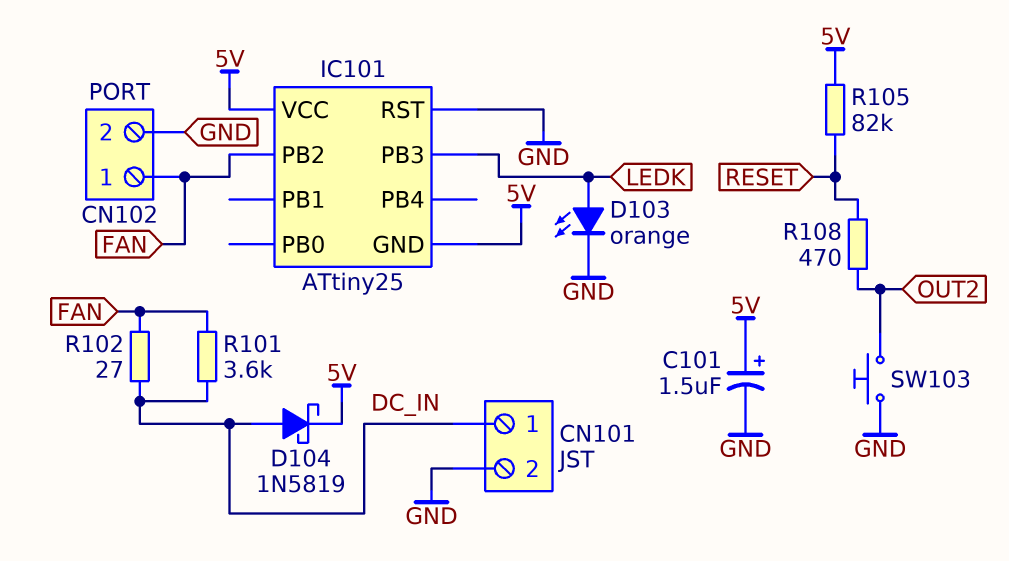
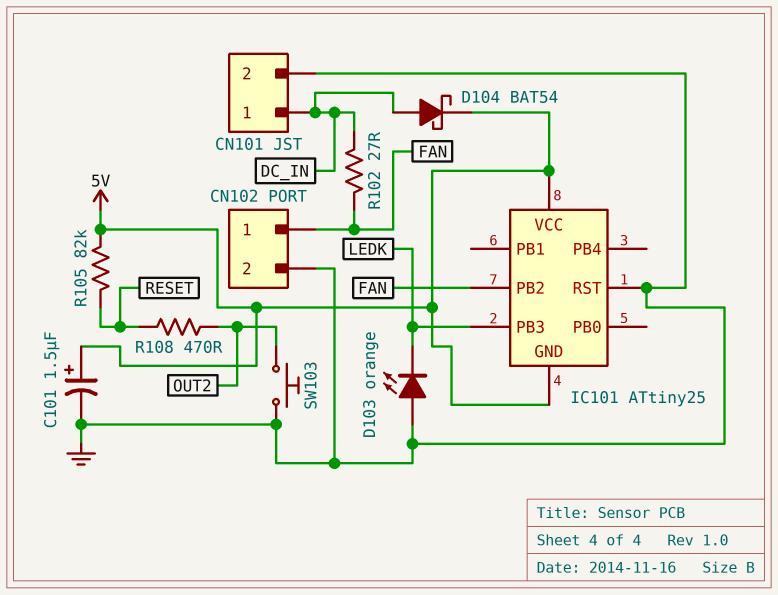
D103: LED orange (A LEDK, K GND) -> LED orange (A GND, K LEDK)
D104: schottky 1N5819 (A DC_IN, K 5V) -> schottky BAT54 (A DC_IN, K 5V)
R101: 3.6k (DC_IN, FAN) -> none

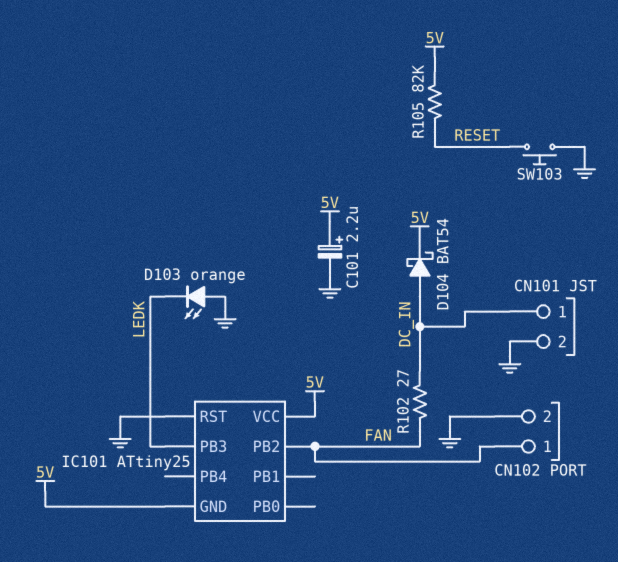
C101: 1.5uF (plus 5V, minus GND) -> 2.2uF (plus 5V, minus GND)
R108: 470 (OUT2, RESET) -> none
SW103: button (GND, OUT2) -> button (GND, RESET)

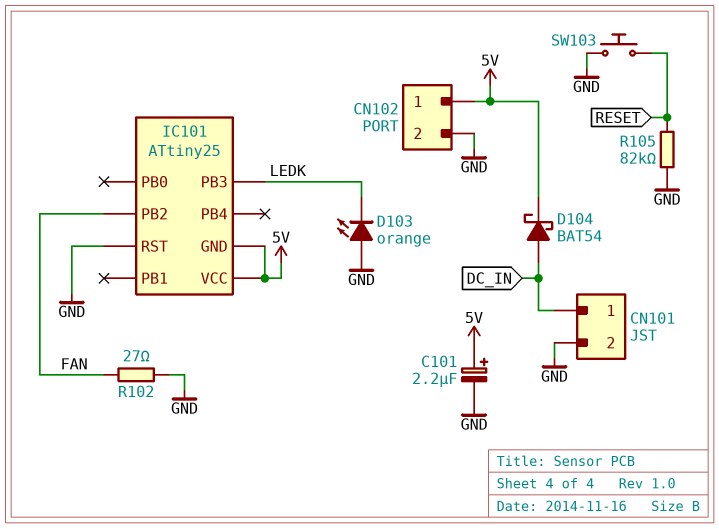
CN102 pin 1: FAN -> 5V
R102: 27 (DC_IN, FAN) -> 27 (FAN, GND)
R105: 82k (5V, RESET) -> 82k (GND, RESET)

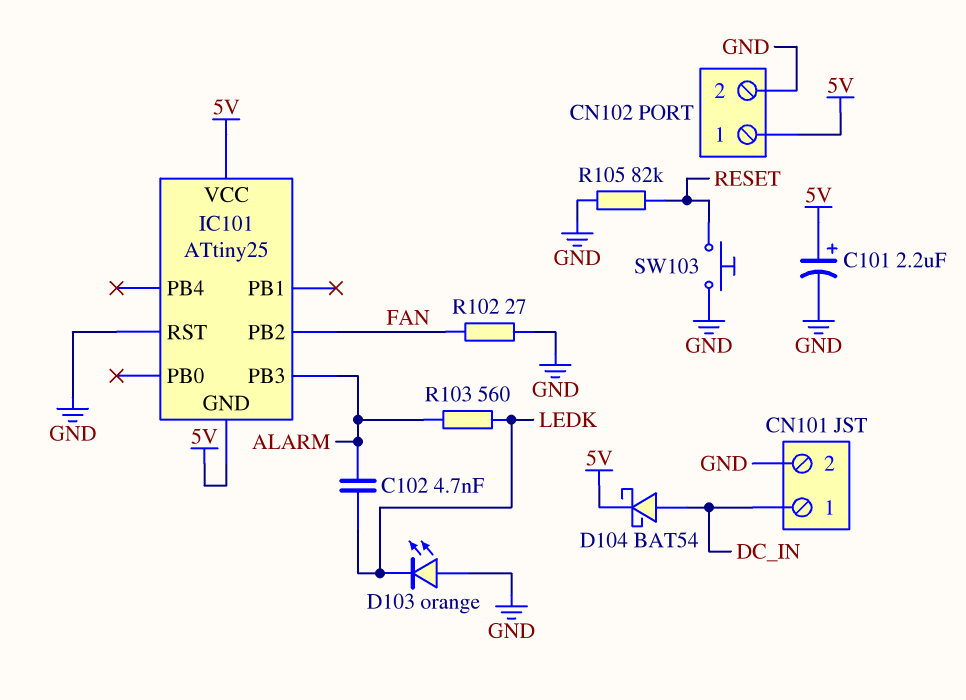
C102: none -> 4.7nF (ALARM, LEDK)
IC101 pin PB3: LEDK -> ALARM
R103: none -> 560 (ALARM, LEDK)

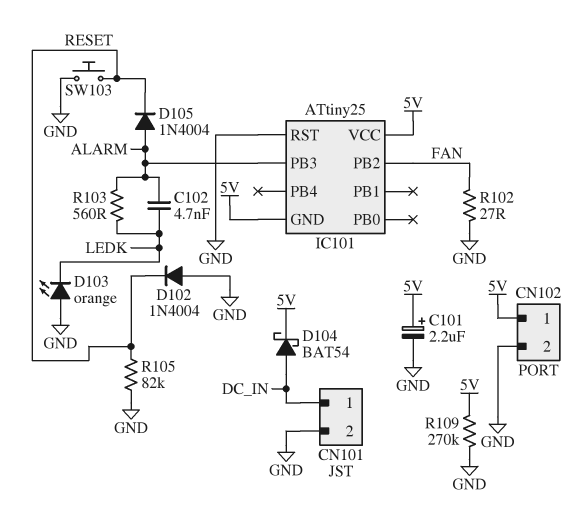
D102: none -> diode 1N4004 (A GND, K RESET)
D105: none -> diode 1N4004 (A ALARM, K RESET)
R109: none -> 270k (5V, GND)

